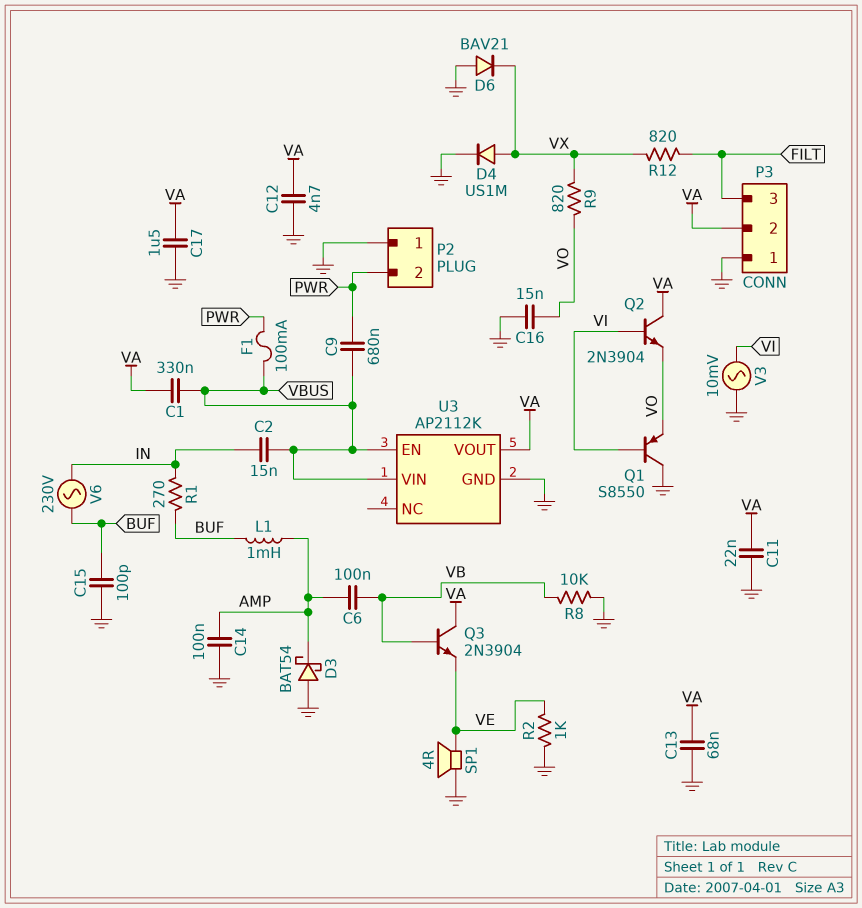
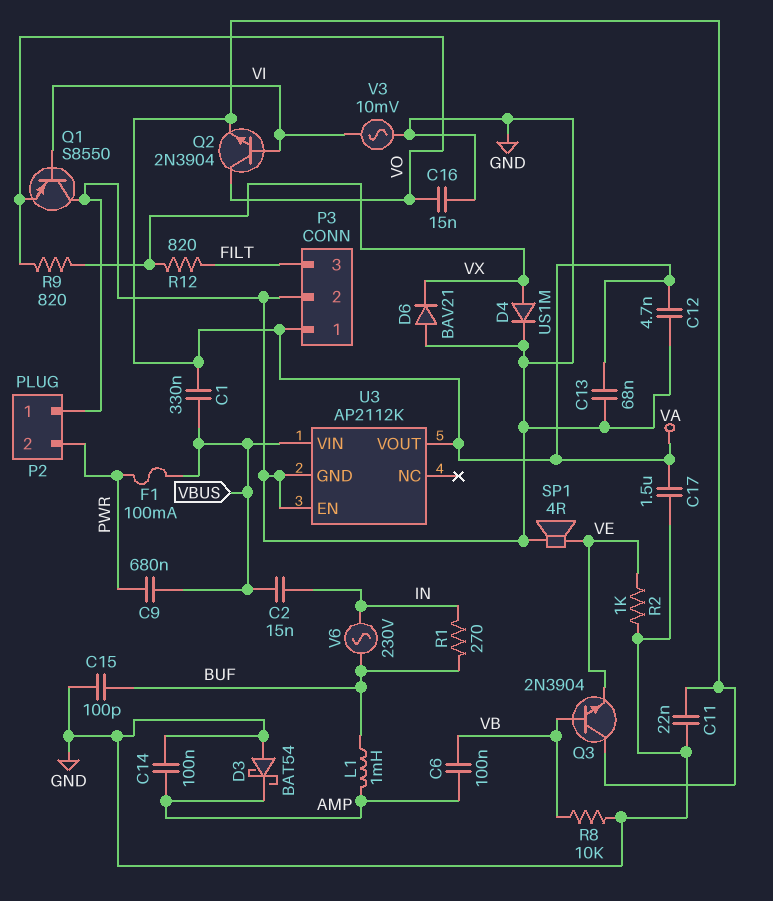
P3 pin 1: GND -> VA
P3 pin 2: VA -> GND
Q2: NPN 2N3904 (B VI, C VA, E VO) -> NPN 2N3904 (B VI, C VO, E VA)
U3 pin EN: VBUS -> GND

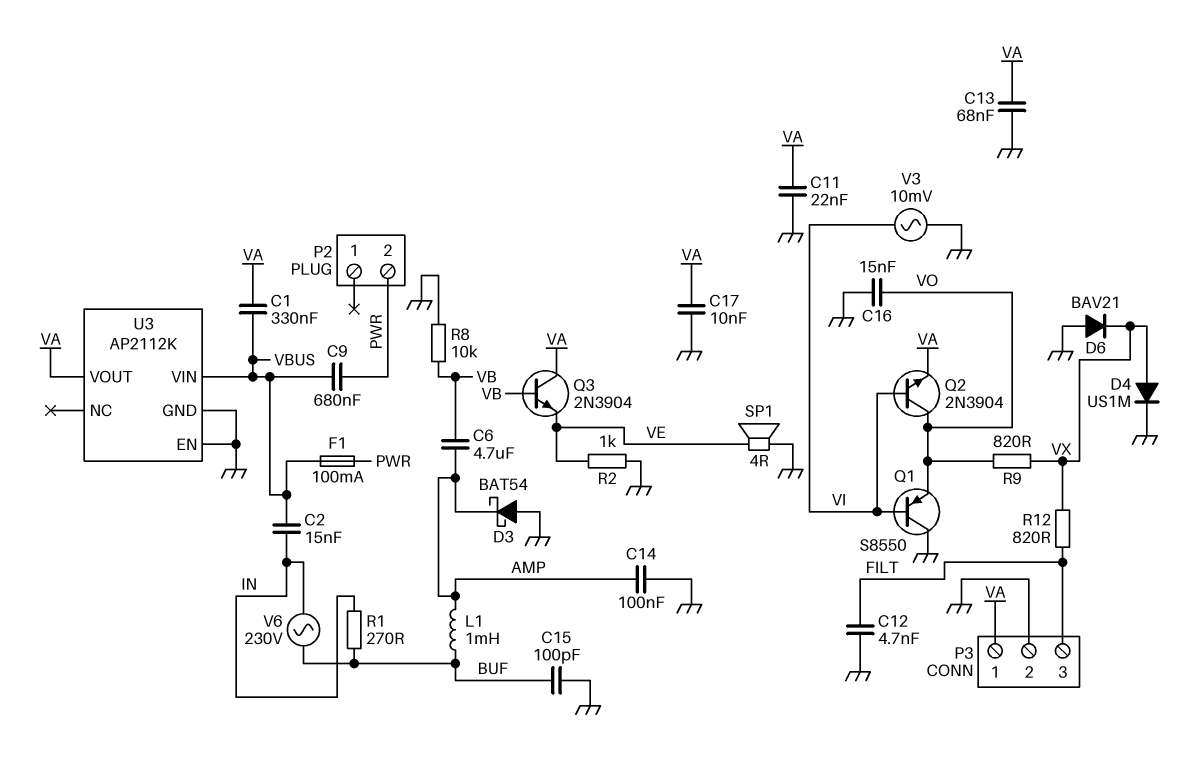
C6: 100nF (AMP, VB) -> 4.7uF (AMP, VB)
C12: 4.7nF (GND, VA) -> 4.7nF (FILT, GND)
C17: 1.5uF (GND, VA) -> 10nF (GND, VA)
P2 pin 1: GND -> none

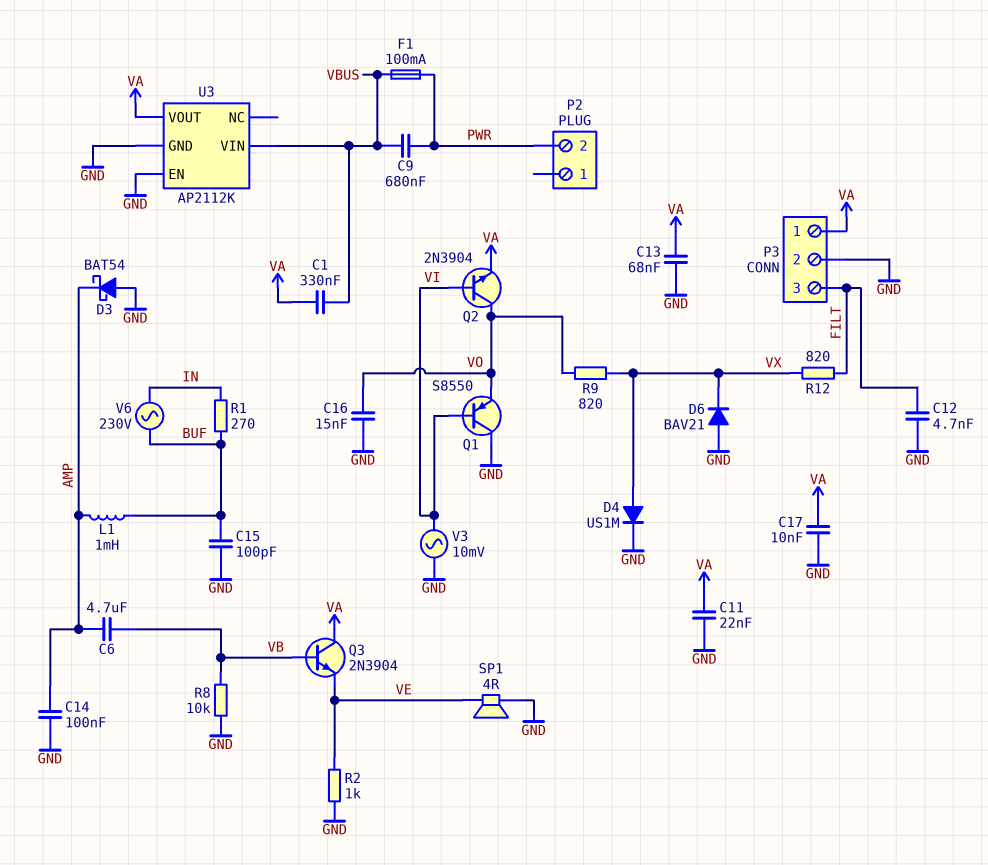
C2: 15nF (IN, VBUS) -> none

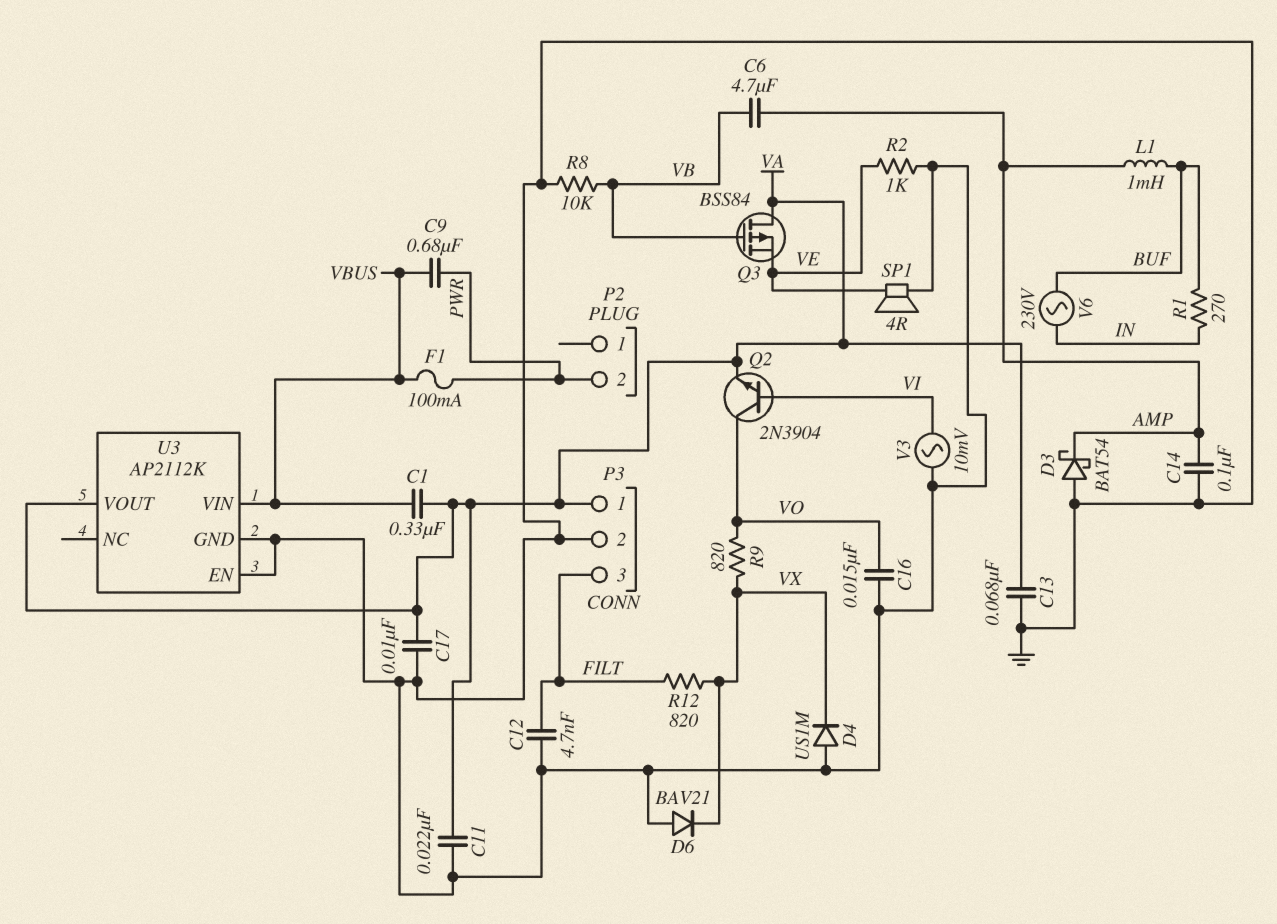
C15: 100pF (BUF, GND) -> none
D4: diode US1M (A VX, K GND) -> diode US1M (A GND, K VX)
Q1: PNP S8550 (B VI, C GND, E VO) -> none
Q3: NPN 2N3904 (B VB, C VA, E VE) -> PMOS BSS84 (G VB, D VA, S VE)

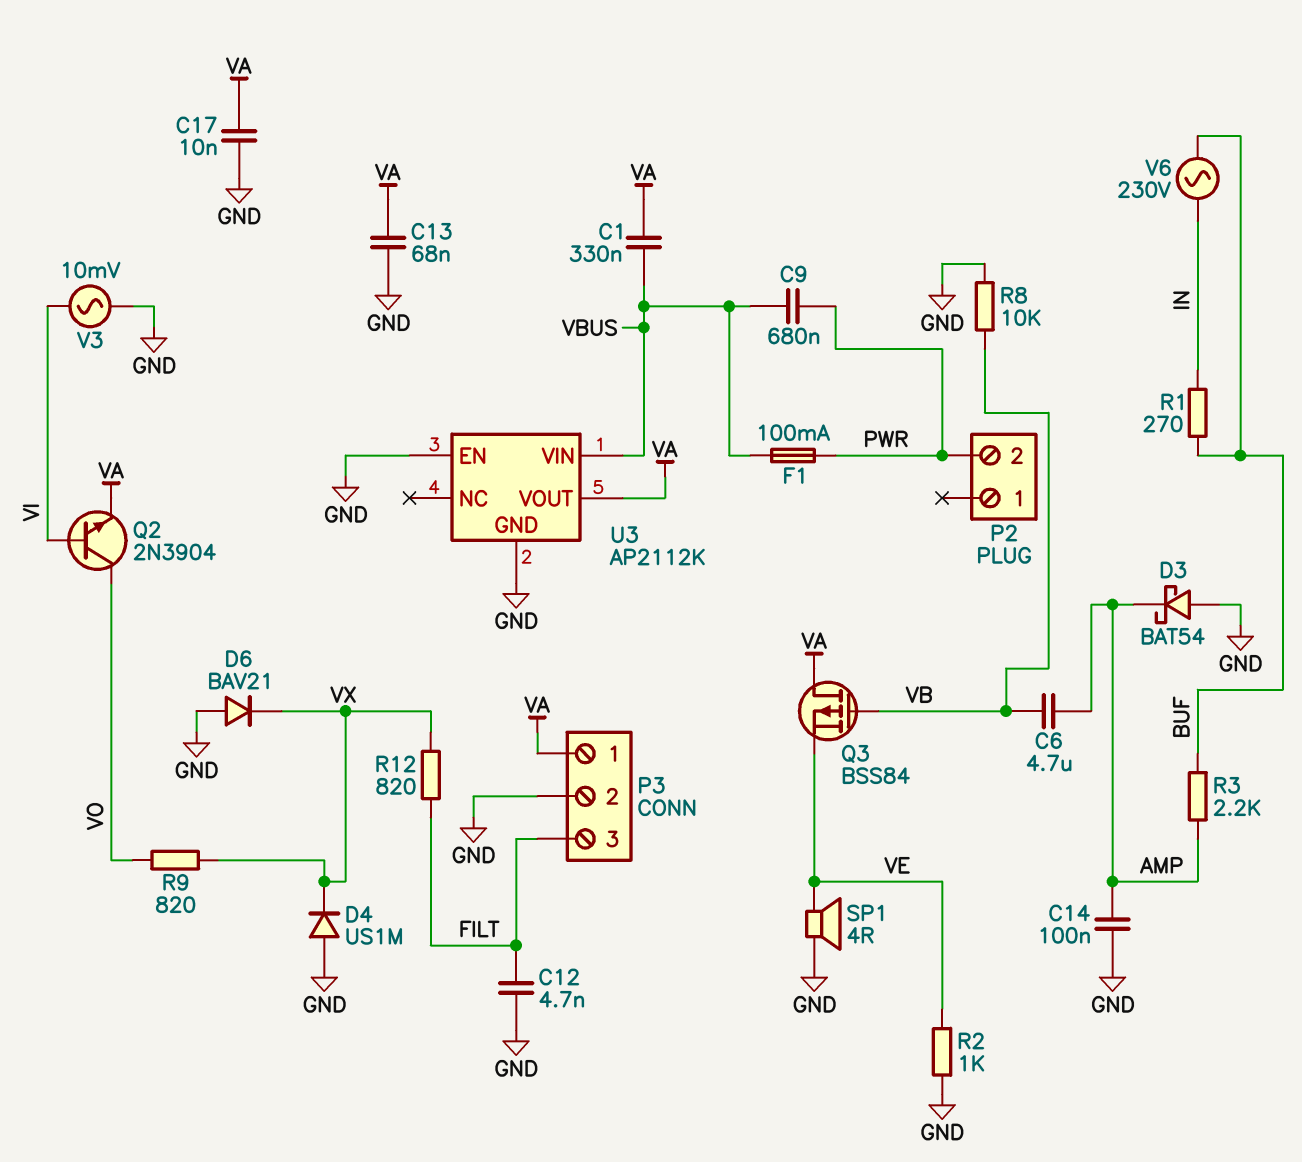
C11: 22nF (GND, VA) -> none
C16: 15nF (GND, VO) -> none
L1: 1mH (AMP, BUF) -> none
R3: none -> 2.2k (AMP, BUF)

